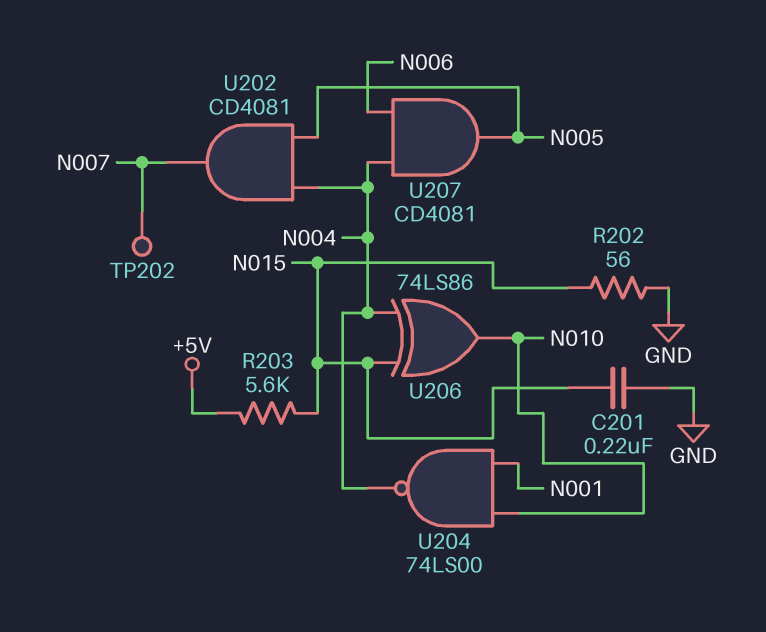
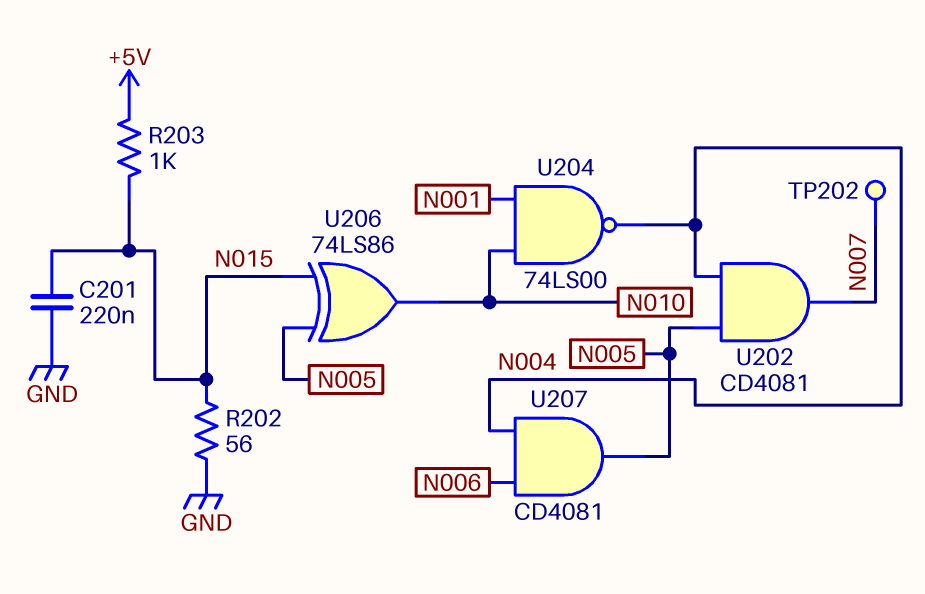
R203: 5.6k (+5V, N015) -> 1k (+5V, N015)
U206: XOR 74LS86 (in N004, in N015, out N010) -> XOR 74LS86 (in N005, in N015, out N010)

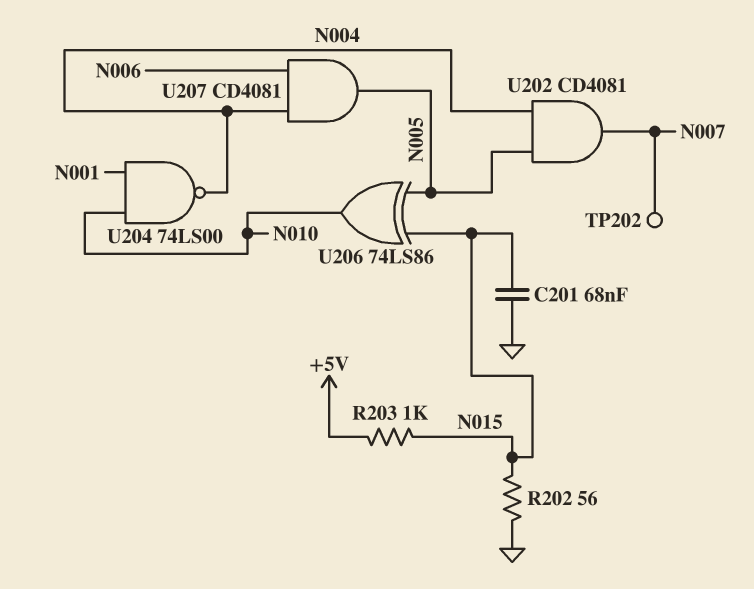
C201: 220nF (GND, N015) -> 68nF (GND, N015)

